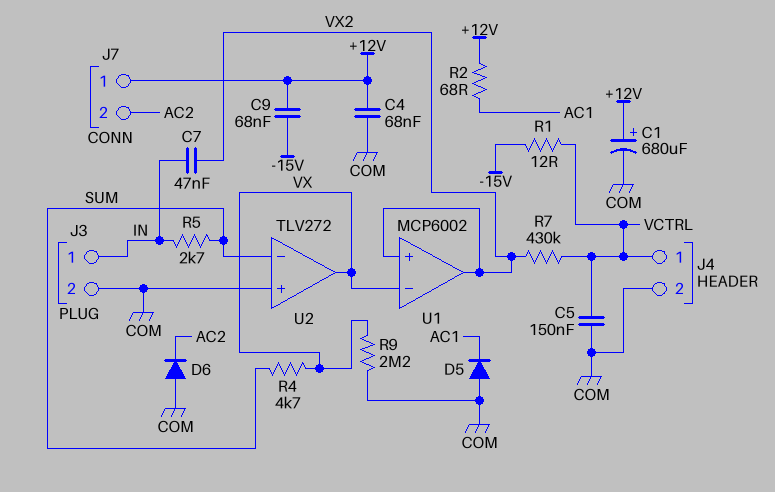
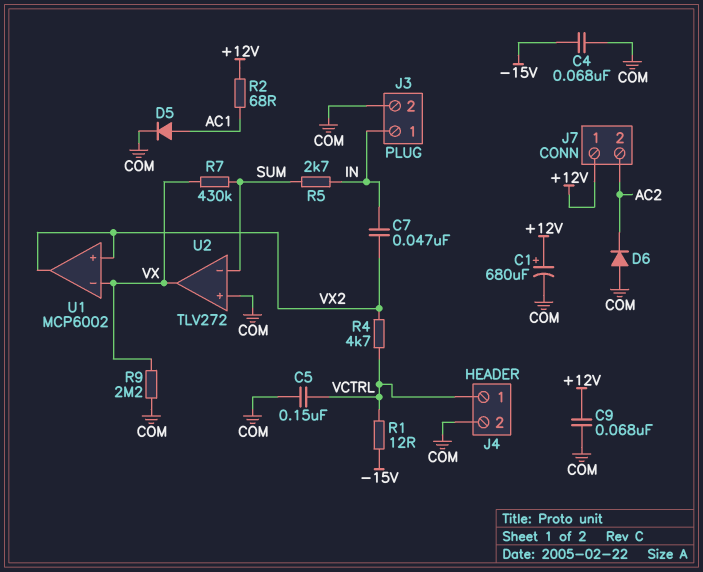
C4: 68nF (+12V, COM) -> 68nF (-15V, COM)
C9: 68nF (+12V, -15V) -> 68nF (+12V, COM)
D5: diode (A COM, K AC1) -> diode (A AC1, K COM)
R4: 4.7k (SUM, VX) -> 4.7k (VCTRL, VX2)
R7: 430k (VCTRL, VX2) -> 430k (SUM, VX)

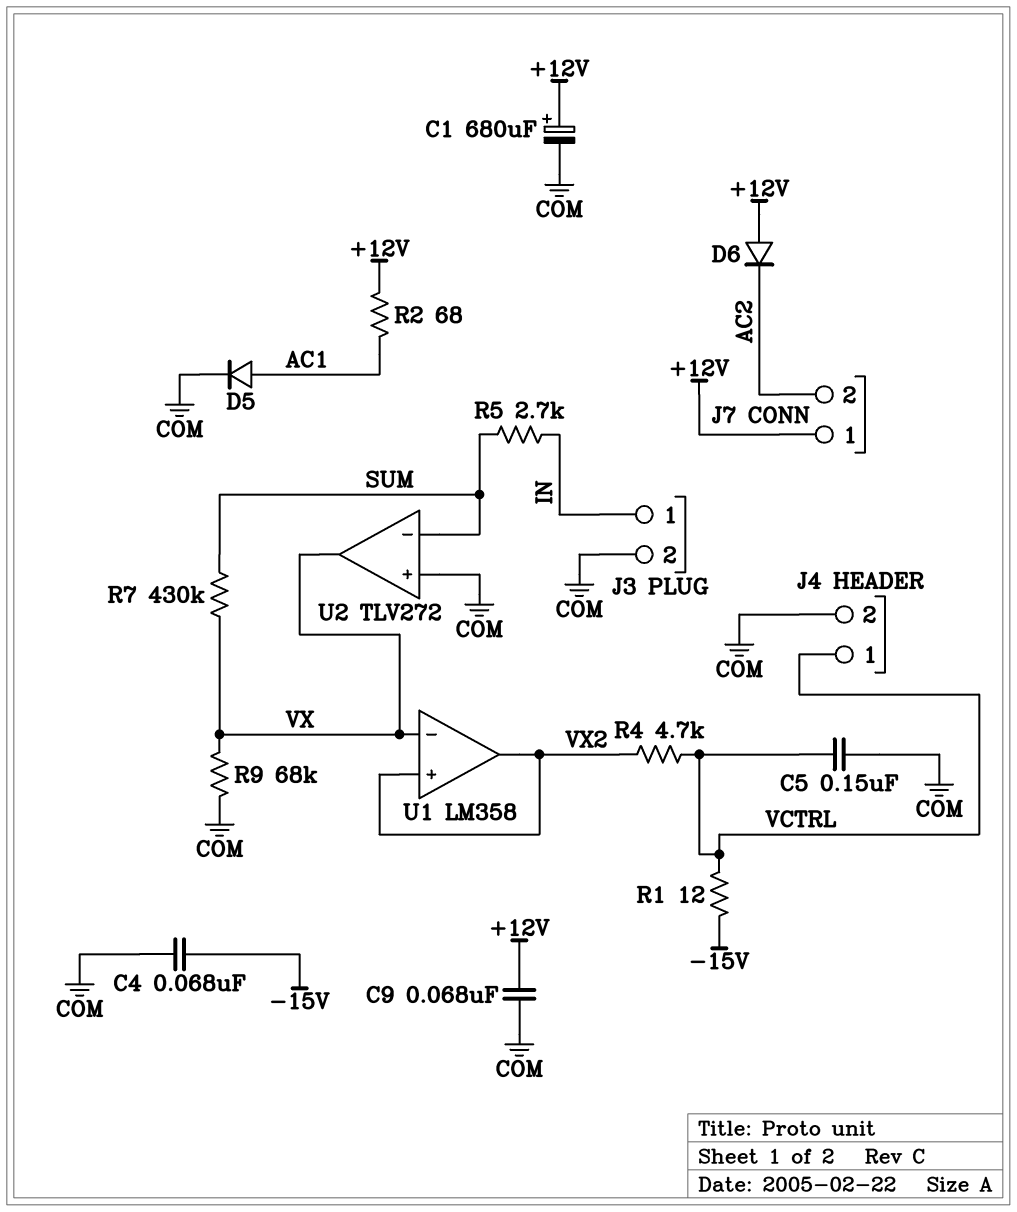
C7: 47nF (IN, VX2) -> none
D6: diode (A COM, K AC2) -> diode (A +12V, K AC2)
R9: 2.2M (COM, VX) -> 68k (COM, VX)
U1: MCP6002 -> LM358

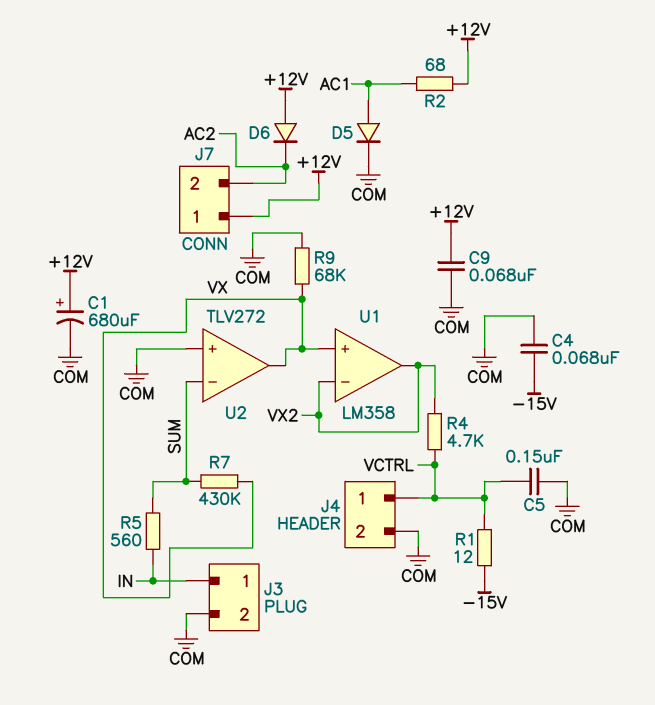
R5: 2.7k (IN, SUM) -> 560 (IN, SUM)
U1 pin in+: VX2 -> VX
U1 pin in-: VX -> VX2

